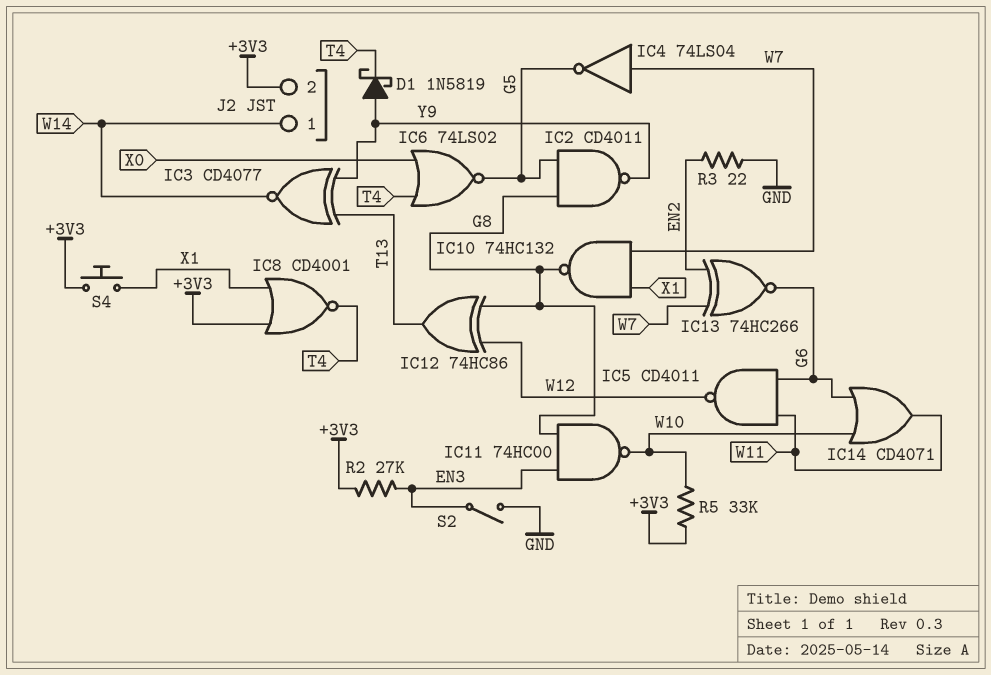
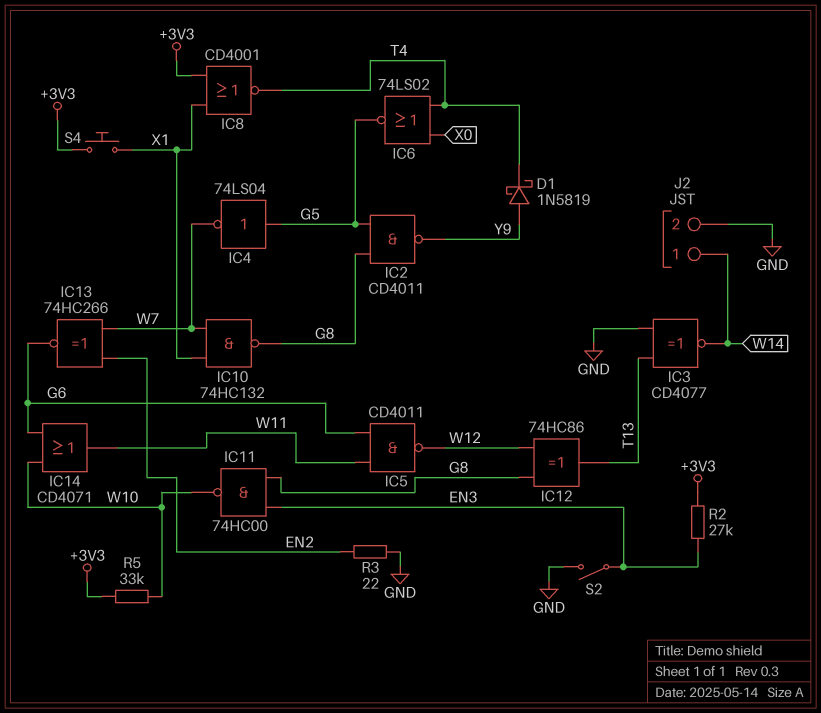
IC3: XNOR CD4077 (in T13, in Y9, out W14) -> XNOR CD4077 (in GND, in T13, out W14)
IC4: NOT 74LS04 (in W7, out G5) -> NOT 74LS04 (in G5, out W7)
J2 pin 2: +3V3 -> GND

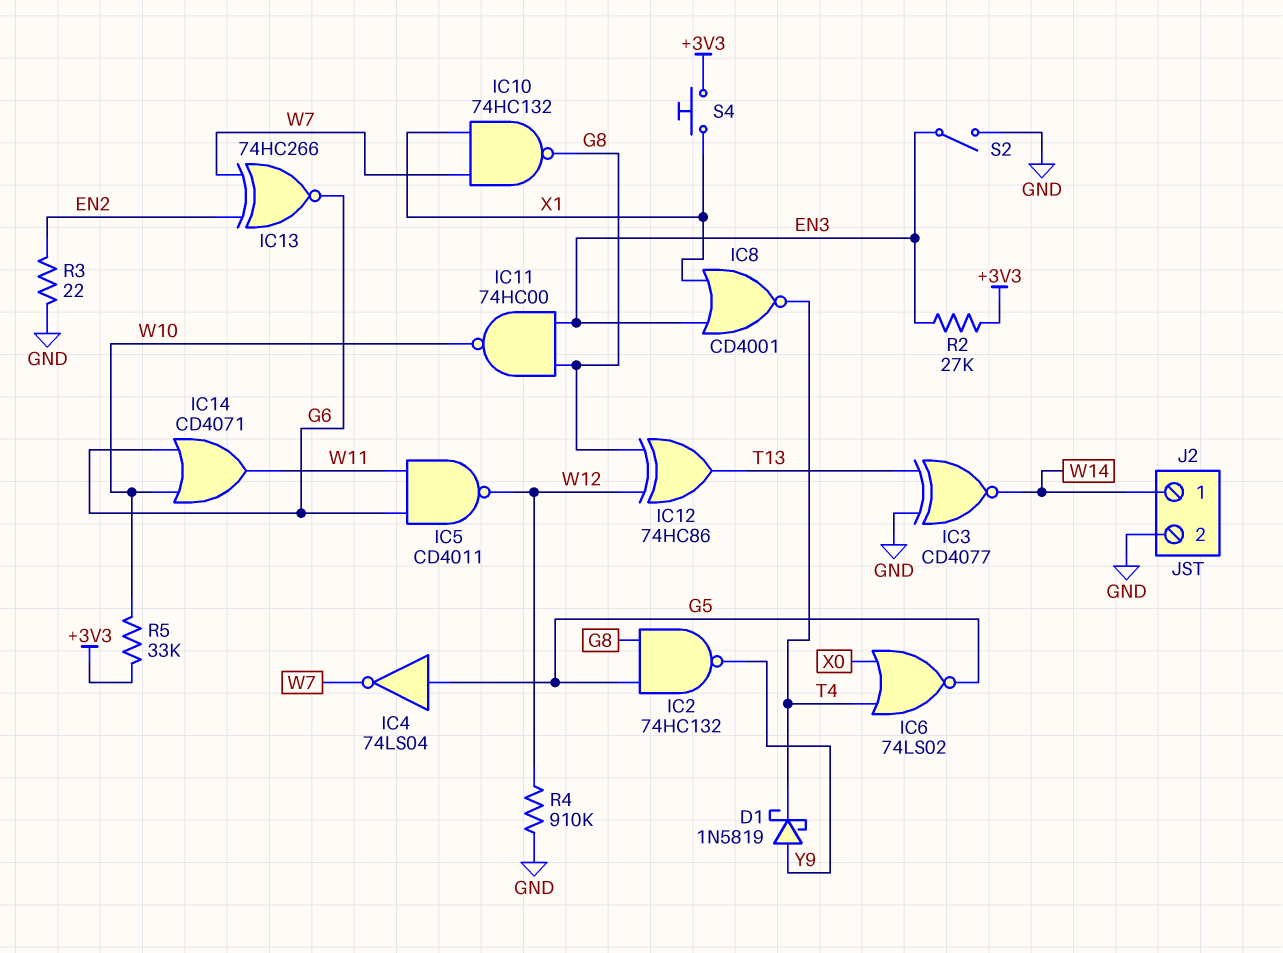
IC2: NAND CD4011 (in G5, in G8, out Y9) -> NAND 74HC132 (in G5, in G8, out Y9)
IC8: NOR CD4001 (in +3V3, in X1, out T4) -> NOR CD4001 (in EN3, in X1, out T4)
R4: none -> 910k (GND, W12)

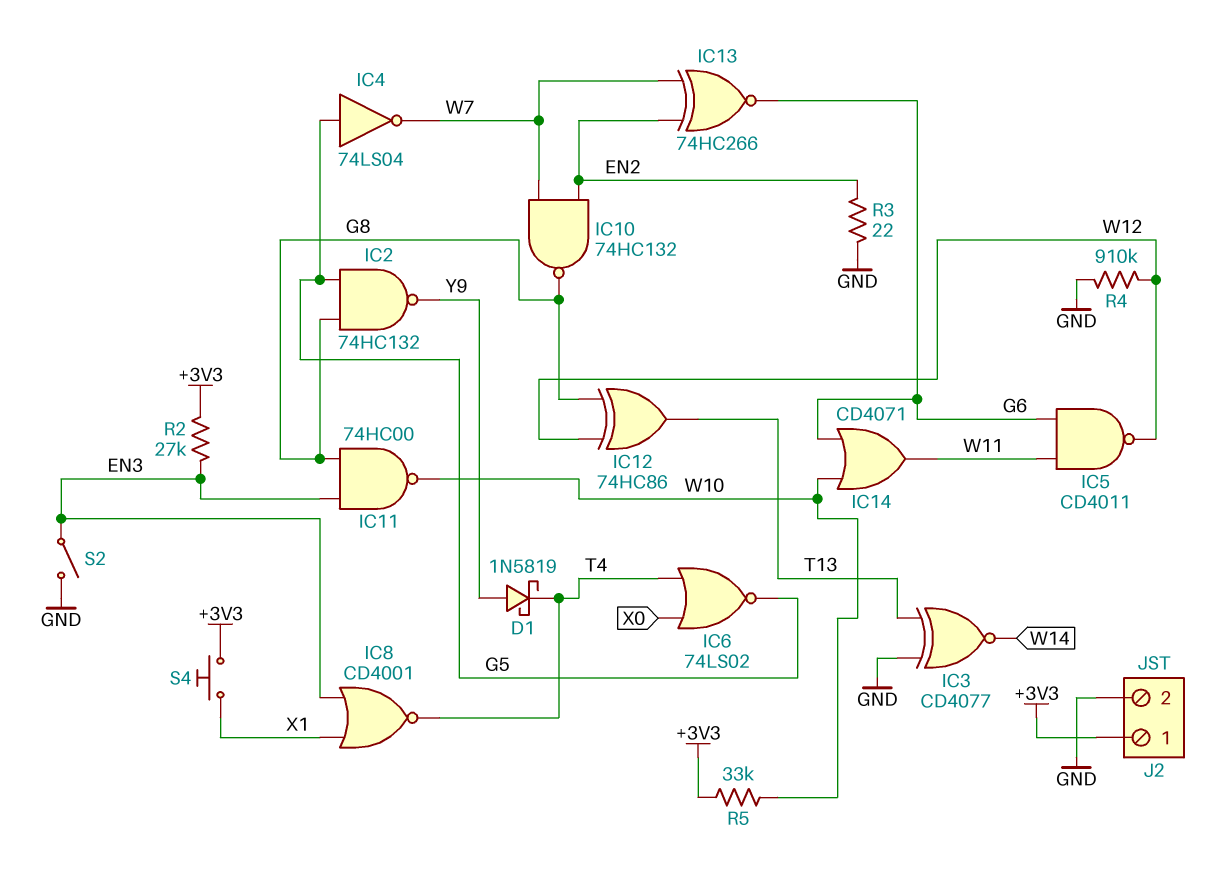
IC10: NAND 74HC132 (in W7, in X1, out G8) -> NAND 74HC132 (in EN2, in W7, out G8)
J2 pin 1: W14 -> +3V3

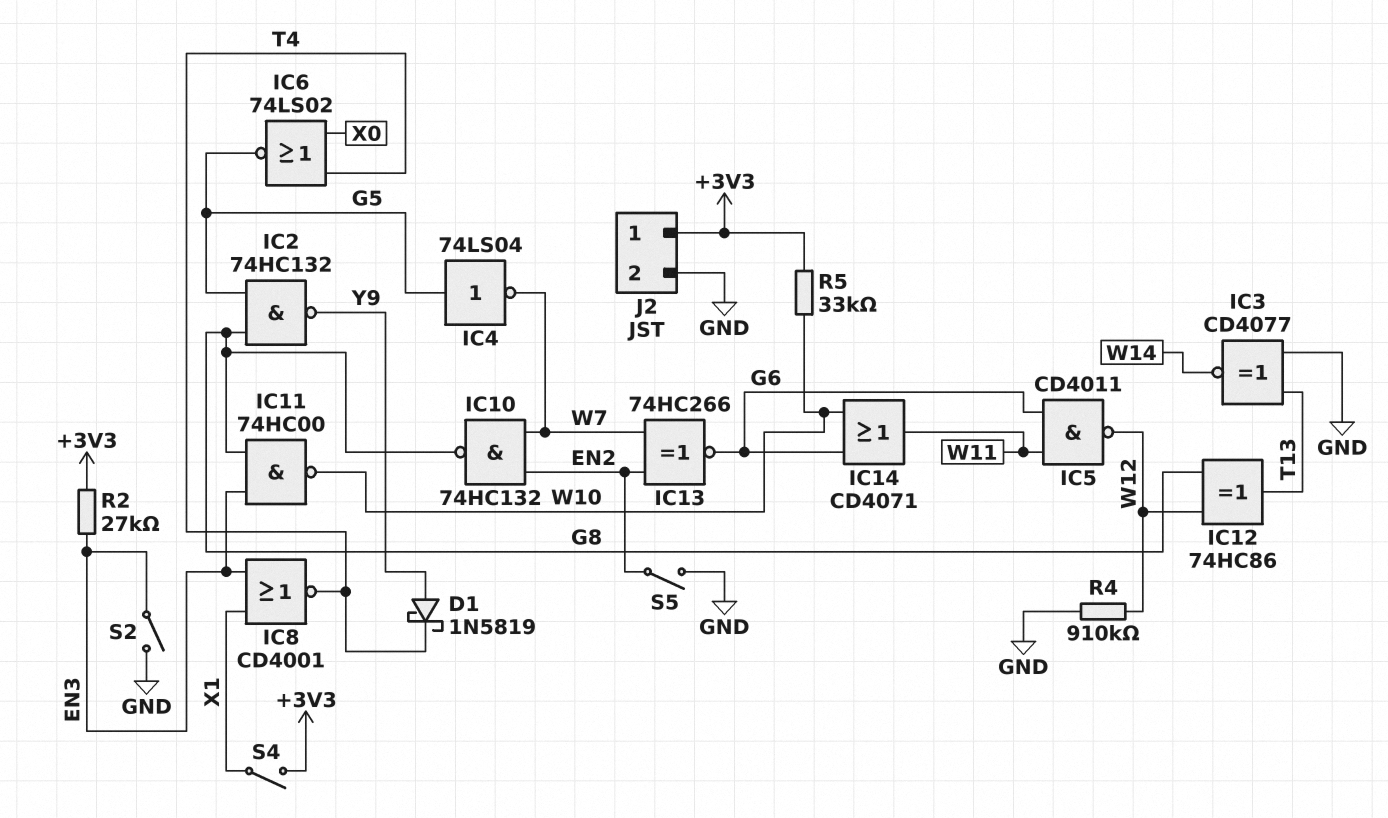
R3: 22 (EN2, GND) -> none
S4: button (+3V3, X1) -> switch (+3V3, X1)
S5: none -> switch (EN2, GND)

